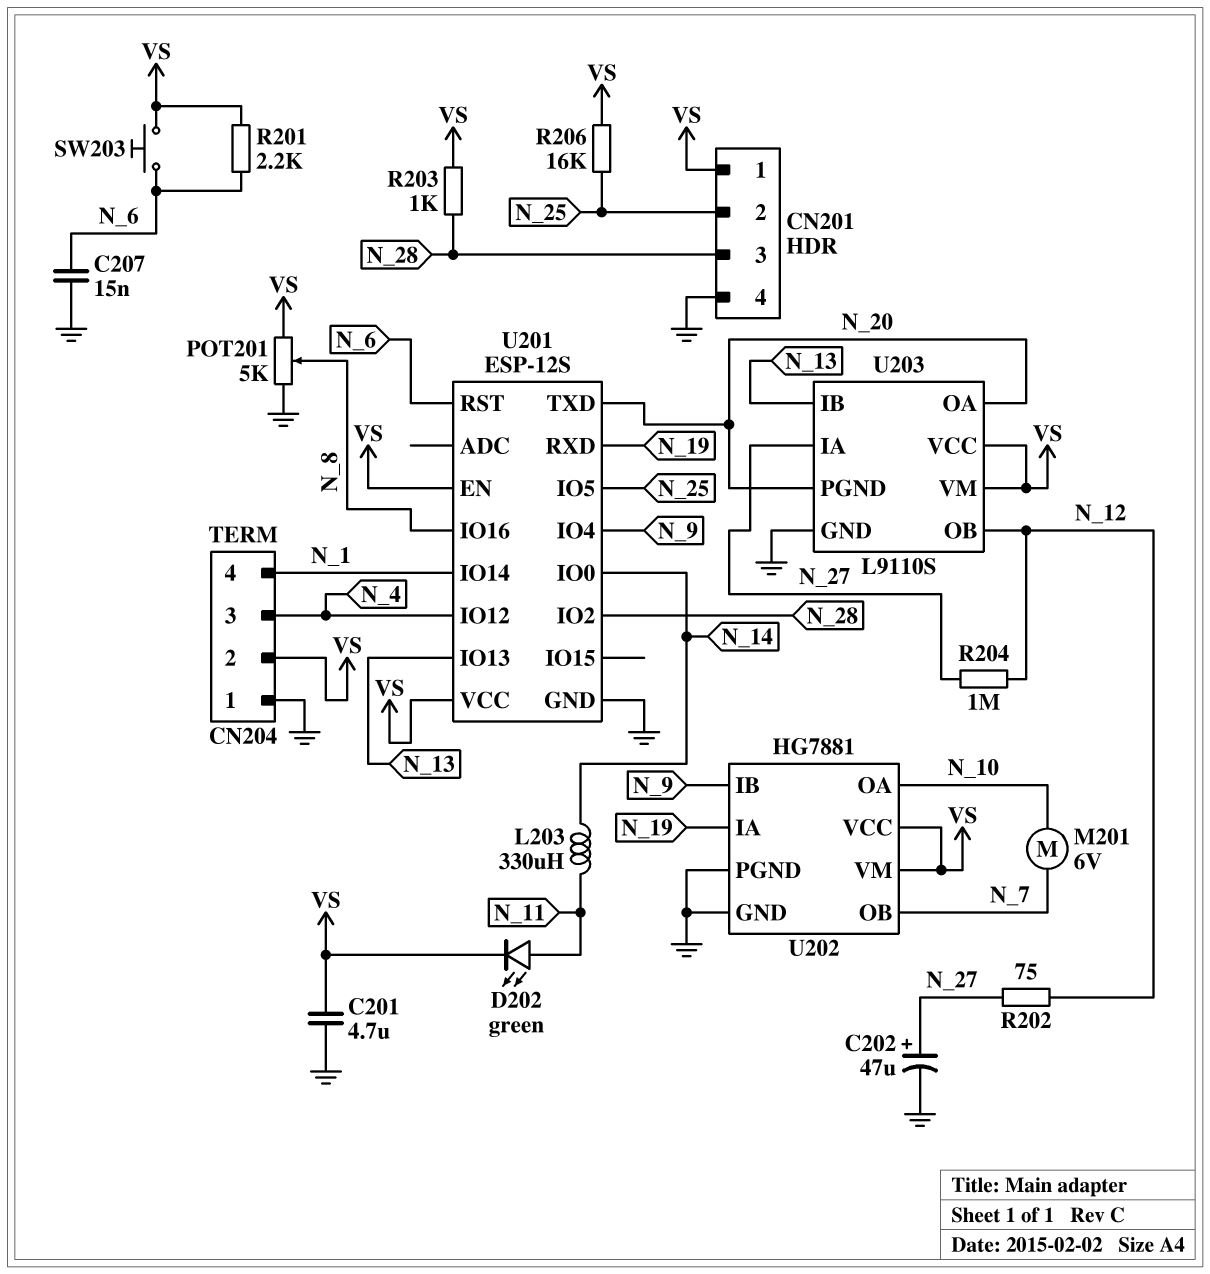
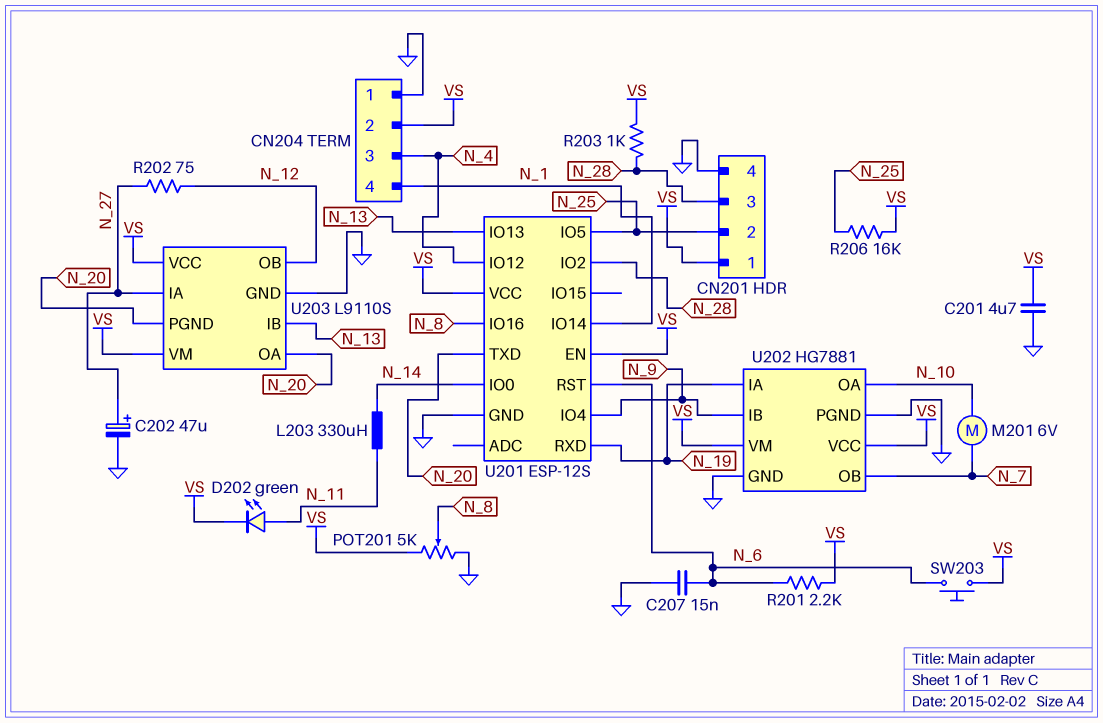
R204: 1M (N_12, N_27) -> none

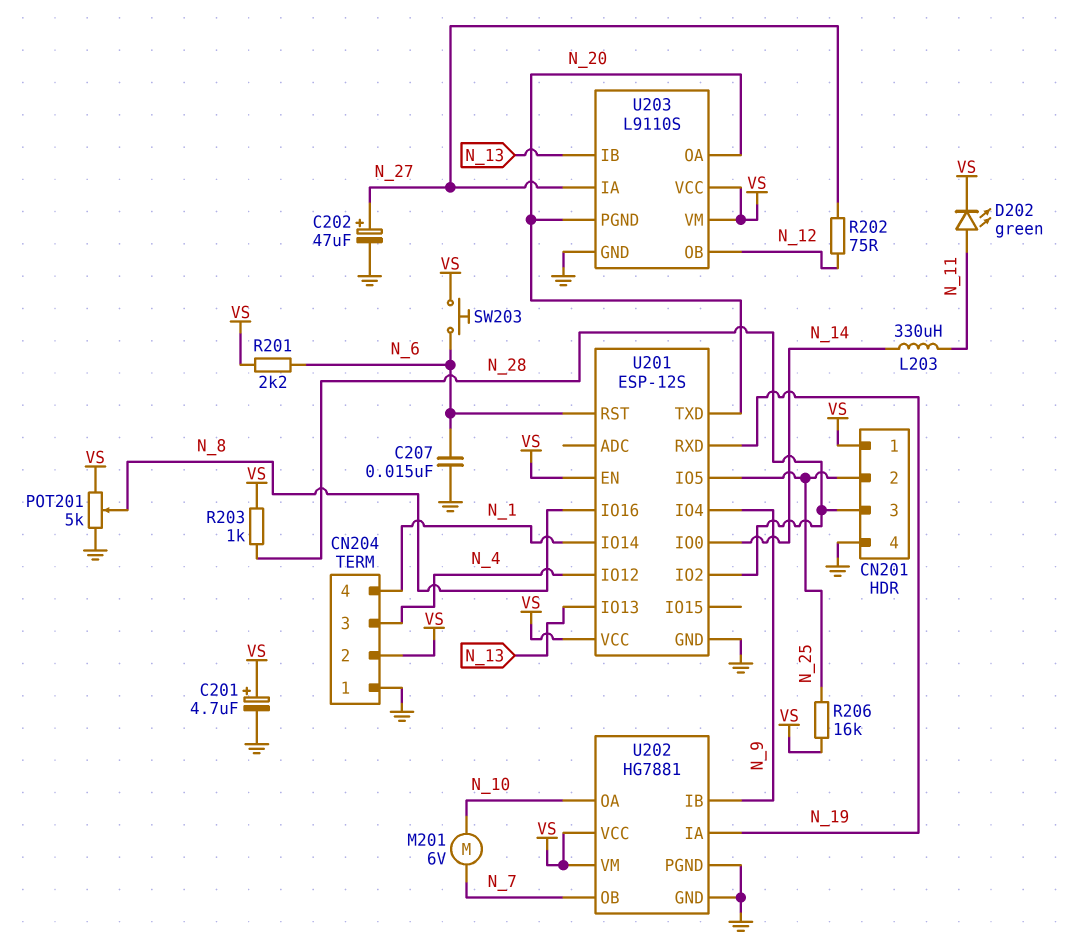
C201: 4.7uF (GND, VS) -> 4.7uF (plus VS, minus GND)

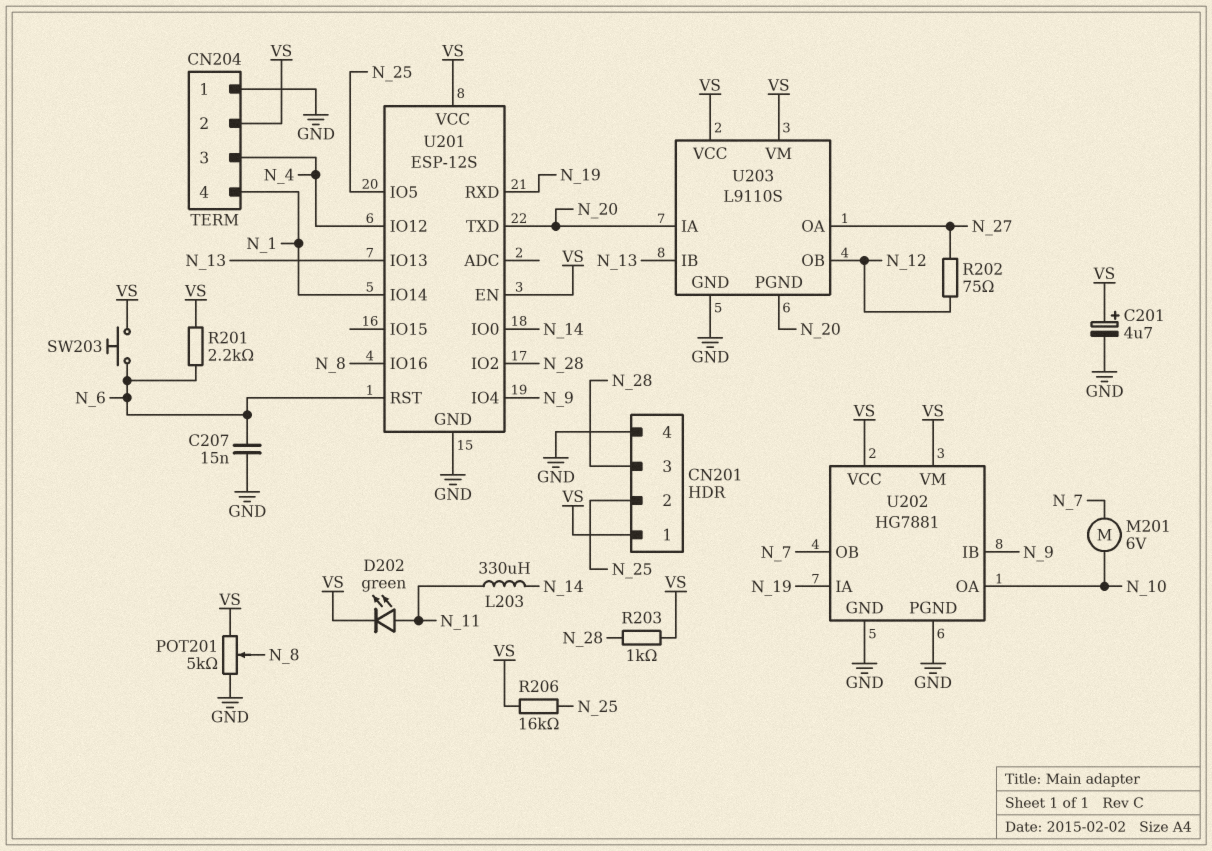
C202: 47uF (plus N_27, minus GND) -> none
U203 pin IA: N_27 -> N_20
U203 pin OA: N_20 -> N_27

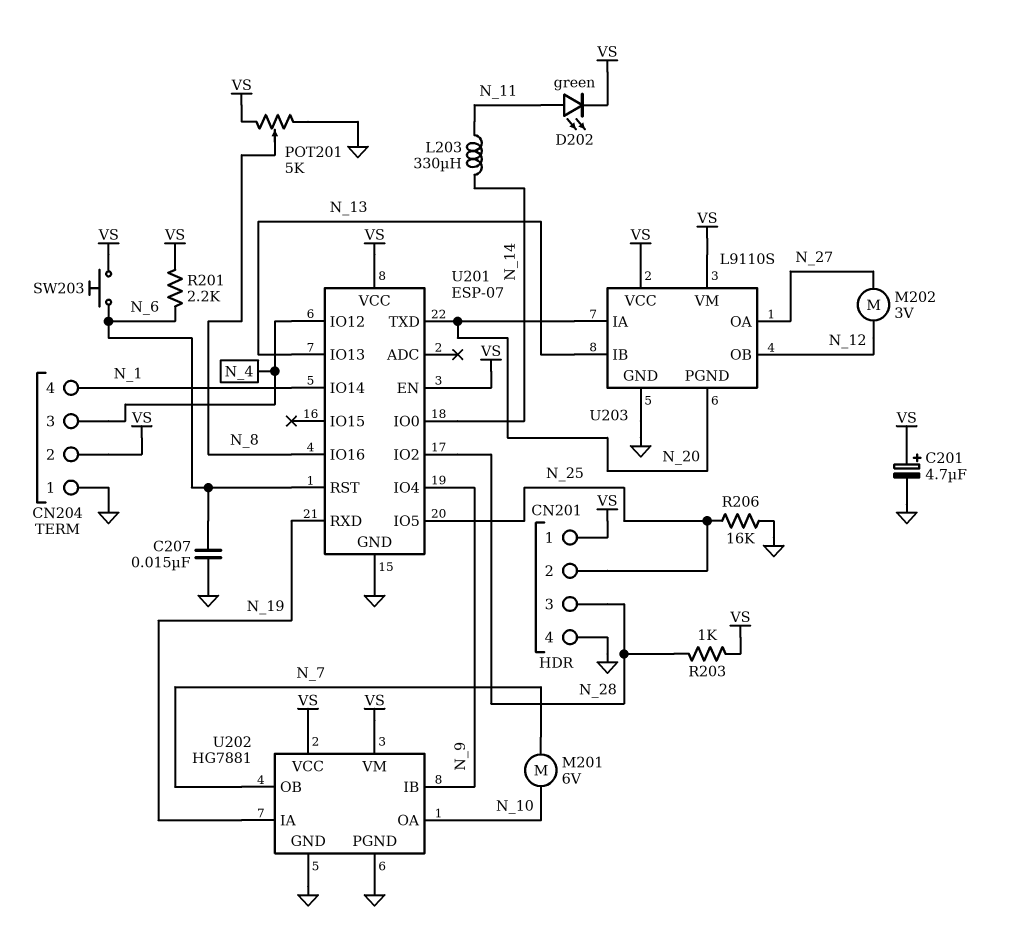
M202: none -> motor 3V (N_12, N_27)
R202: 75 (N_12, N_27) -> none
R206: 16k (N_25, VS) -> 16k (GND, N_25)
U201: ESP-12S -> ESP-07

